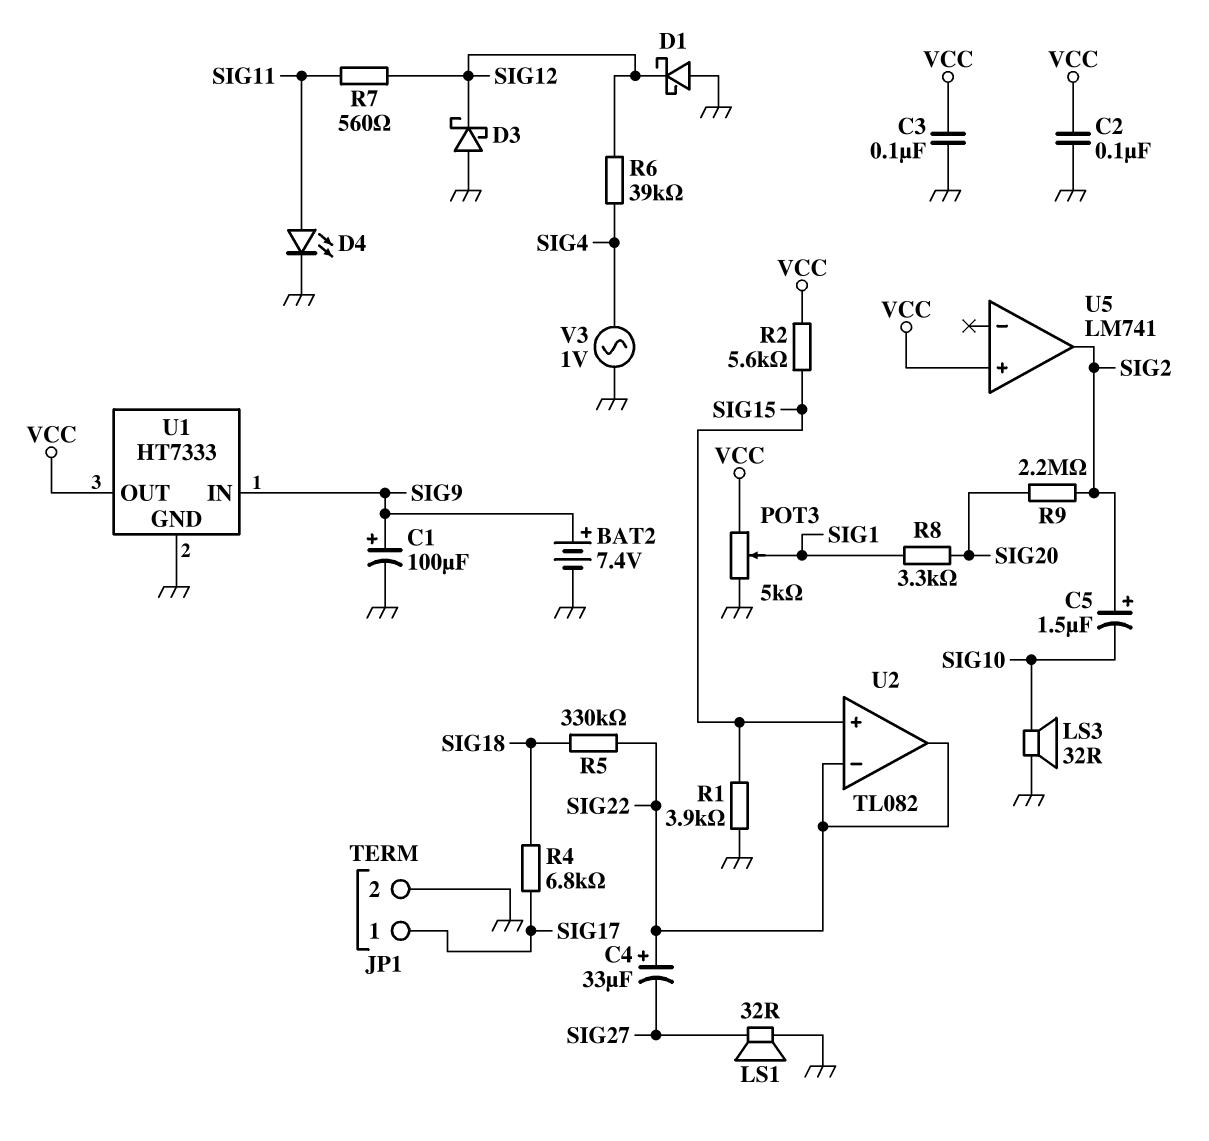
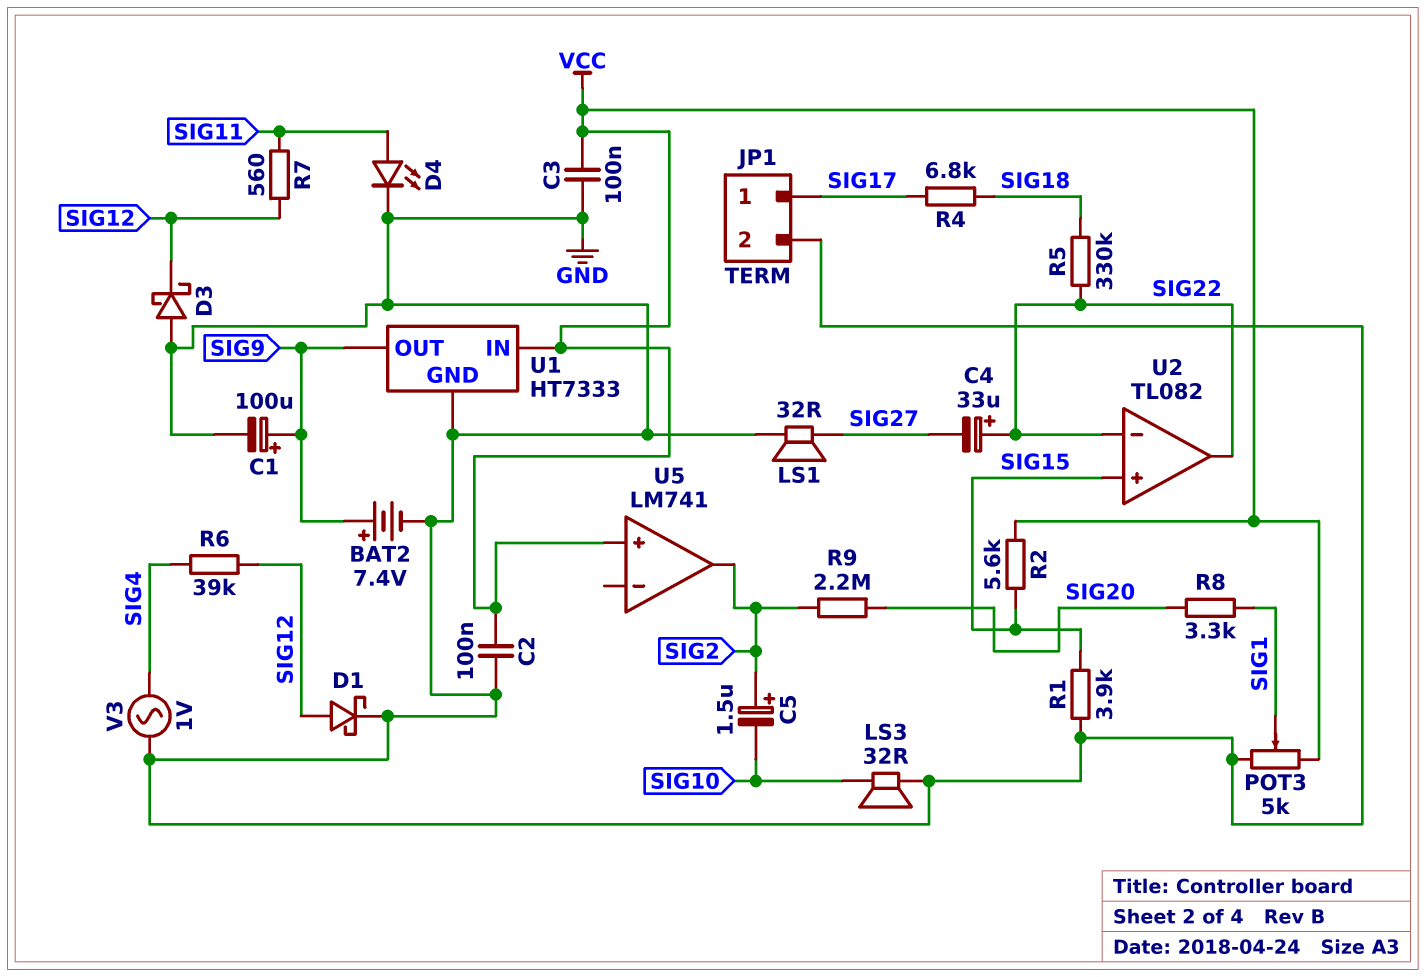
D1: schottky (A GND, K SIG12) -> schottky (A SIG12, K GND)
U1 pin IN: SIG9 -> VCC
U1 pin OUT: VCC -> SIG9

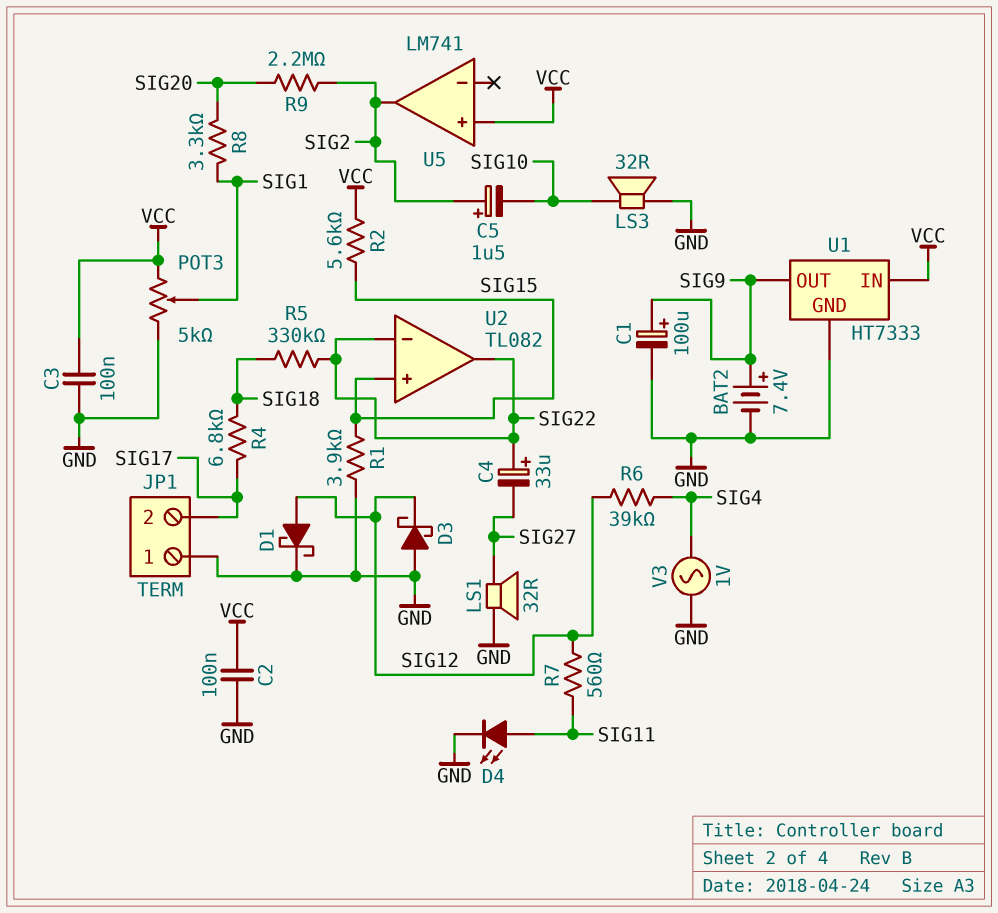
JP1 pin 1: SIG17 -> GND
JP1 pin 2: GND -> SIG17

